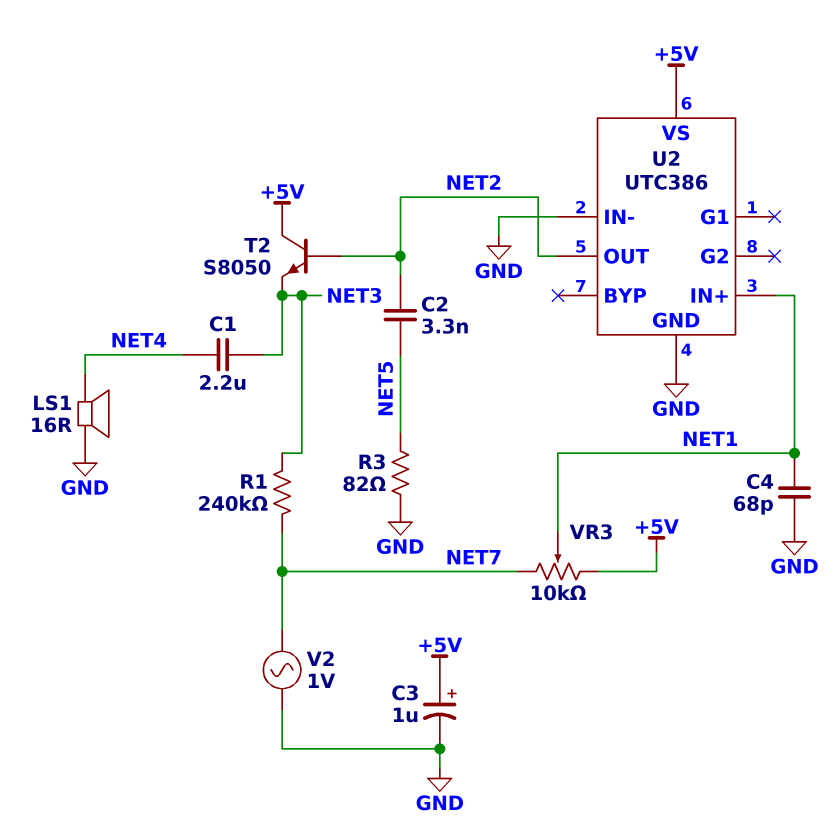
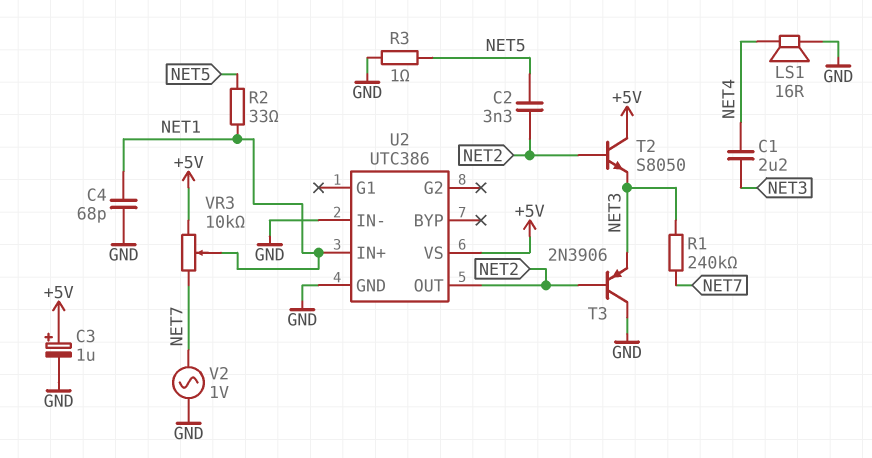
R2: none -> 33 (NET1, NET5)
R3: 82 (GND, NET5) -> 1 (GND, NET5)
T3: none -> PNP 2N3906 (B NET2, C GND, E NET3)

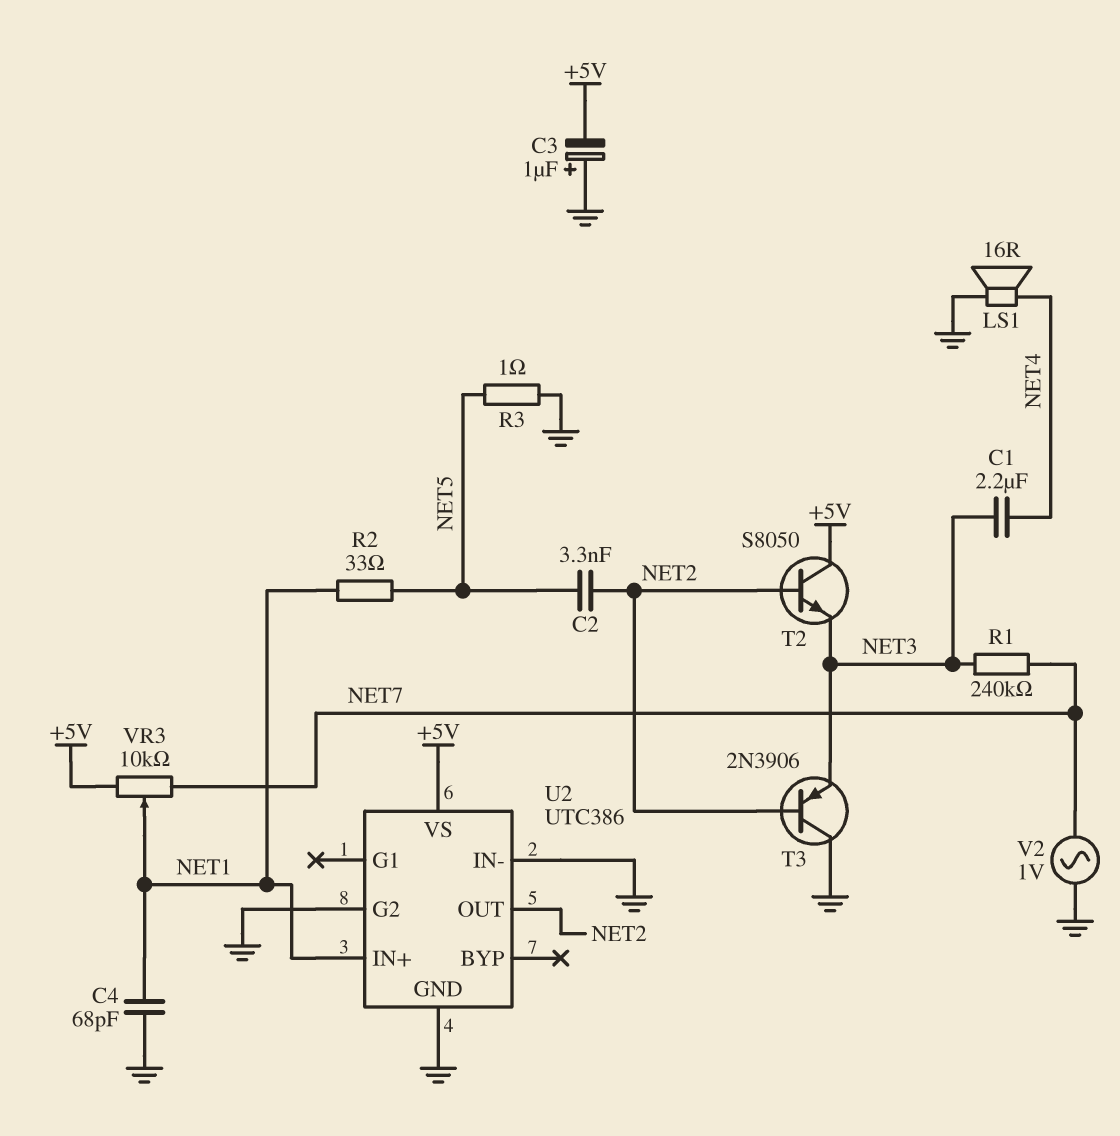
C3: 1uF (plus +5V, minus GND) -> 1uF (plus GND, minus +5V)
U2 pin G2: none -> GND

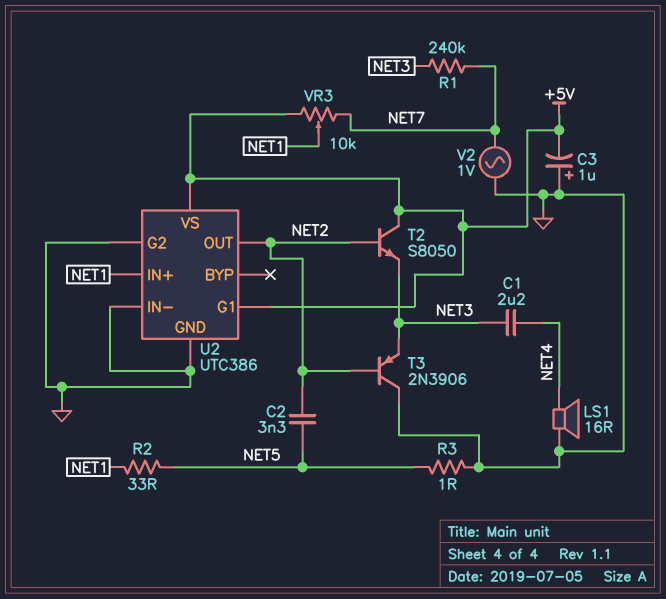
C4: 68pF (GND, NET1) -> none
U2 pin G1: none -> +5V

